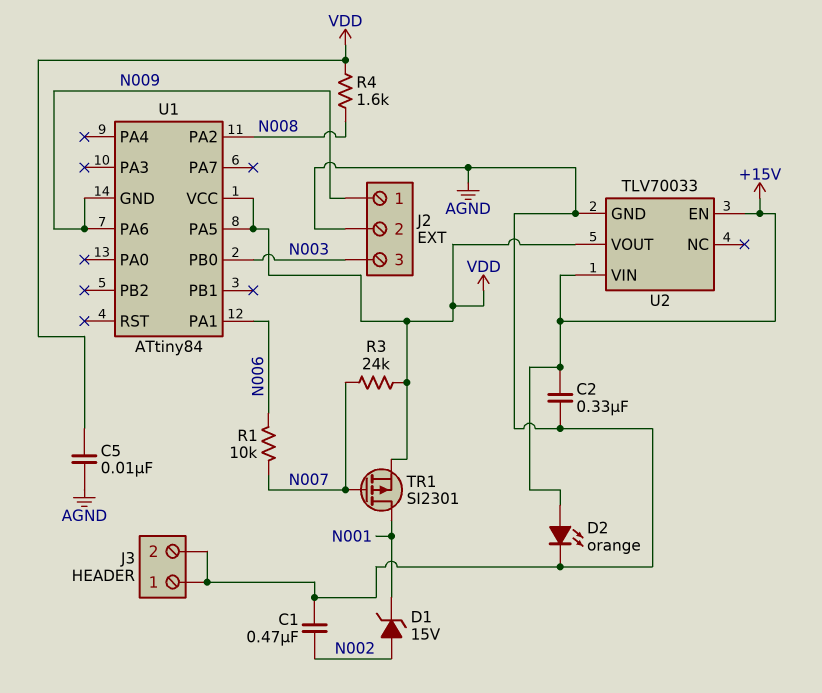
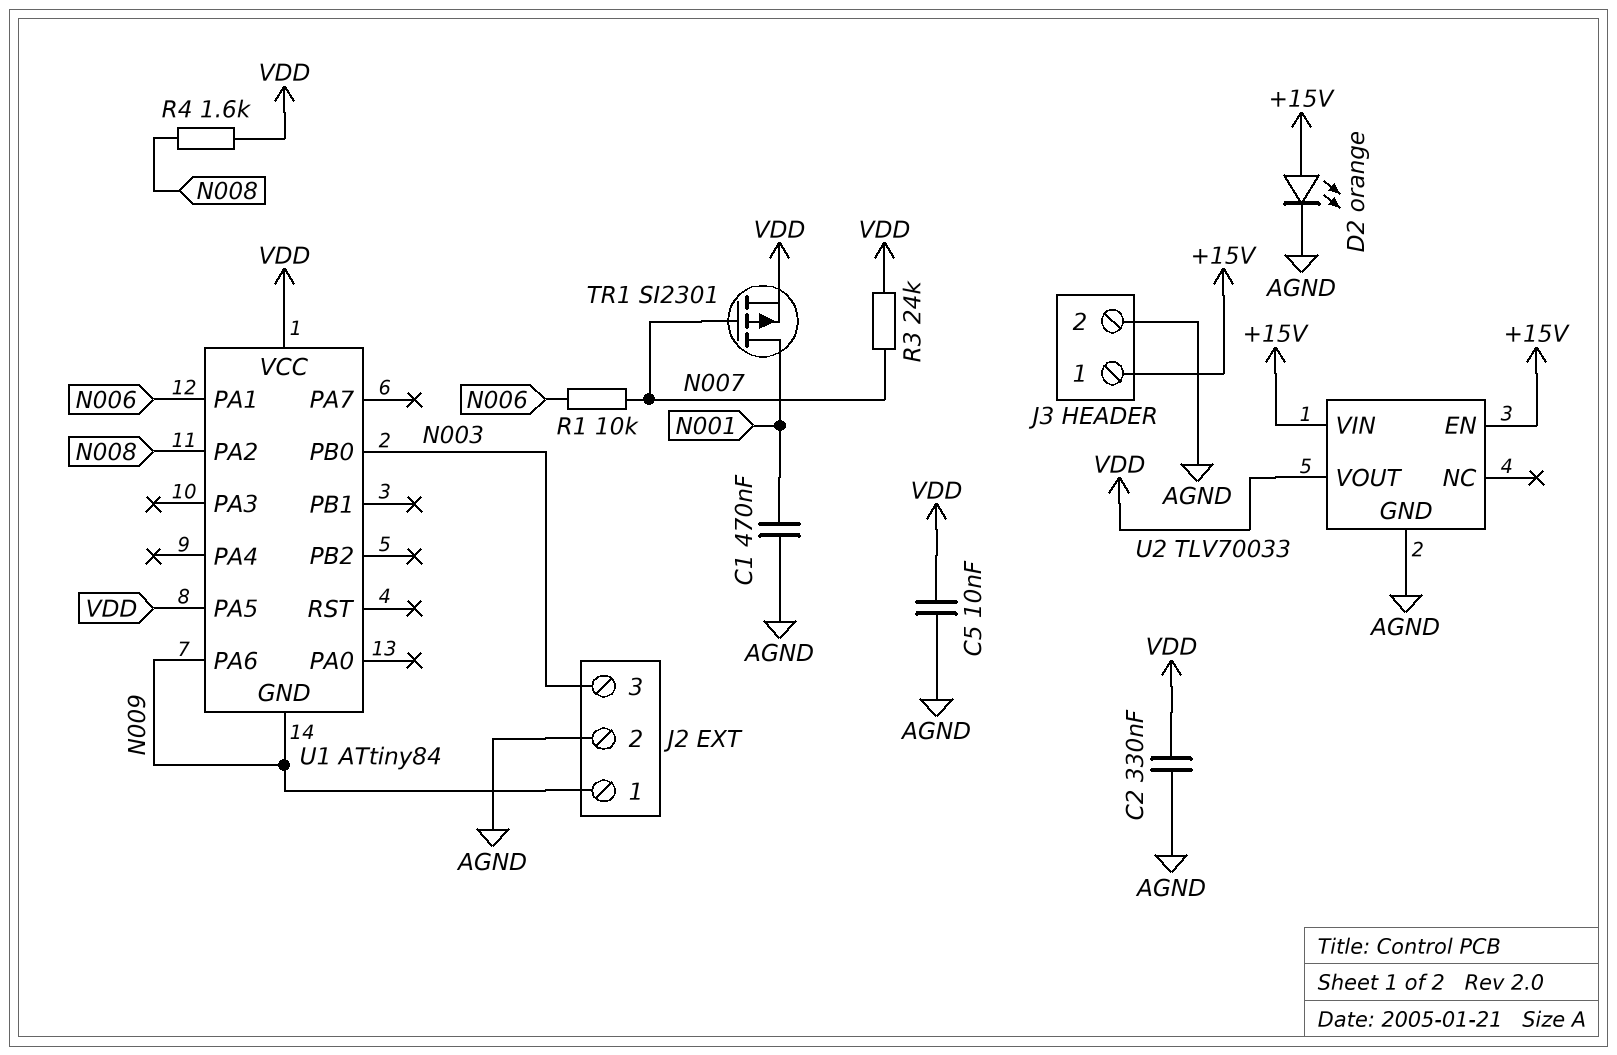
C1: 470nF (AGND, N002) -> 470nF (AGND, N001)
C2: 330nF (+15V, AGND) -> 330nF (AGND, VDD)
D1: zener 15V (A N002, K N001) -> none
J3 pin 1: AGND -> +15V

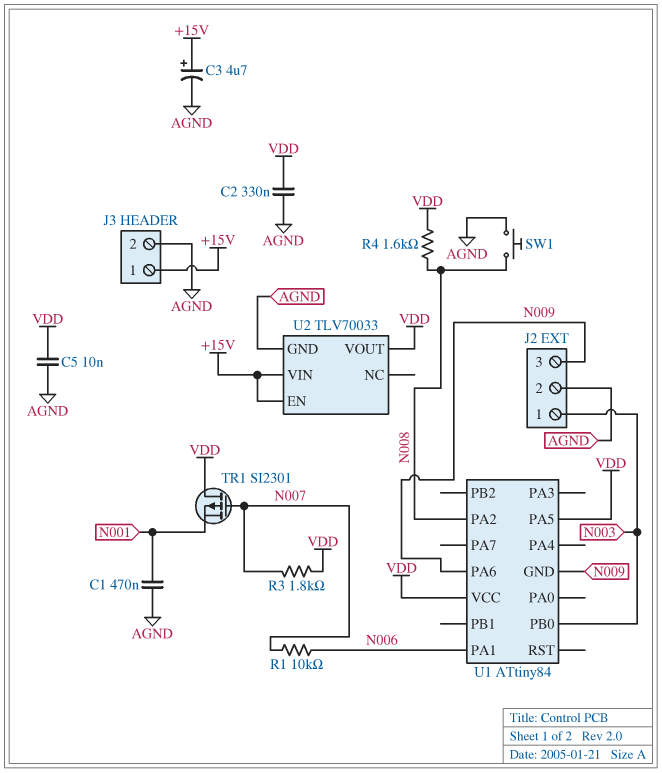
C3: none -> 4.7uF (plus +15V, minus AGND)
D2: LED orange (A +15V, K AGND) -> none
J2 pin 1: N009 -> N003
J2 pin 3: N003 -> N009
R3: 24k (N007, VDD) -> 1.8k (N007, VDD)
SW1: none -> button (AGND, N008)
TR1: PMOS SI2301 (G N007, D N001, S VDD) -> PMOS SI2301 (G N007, D VDD, S N001)

